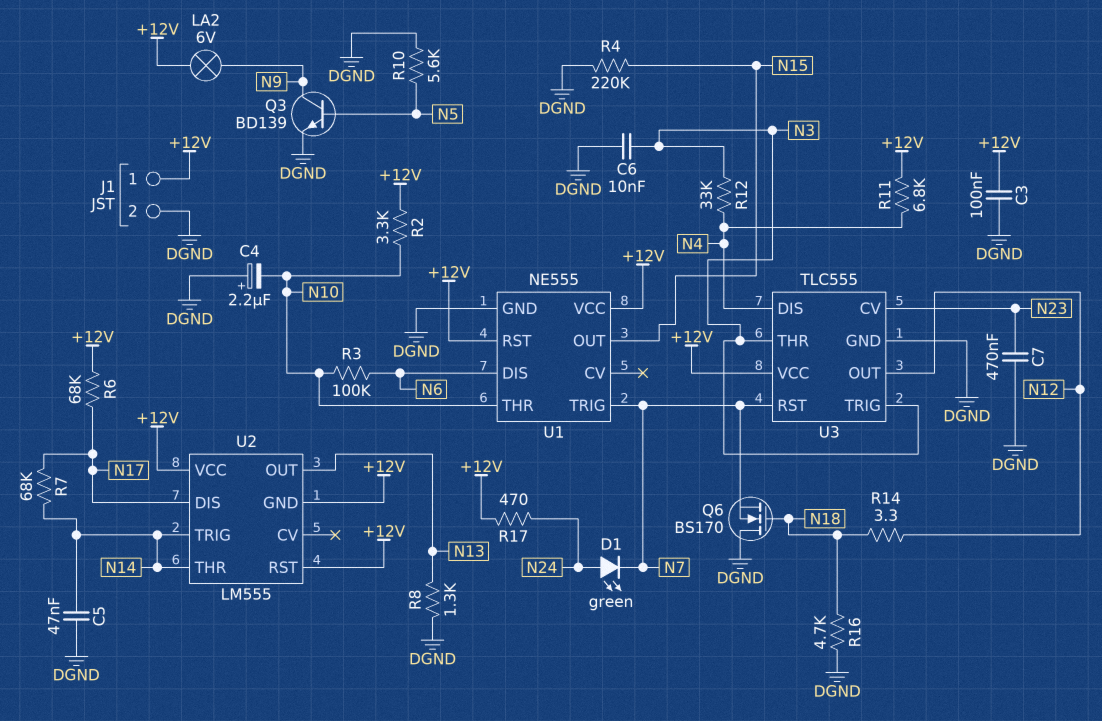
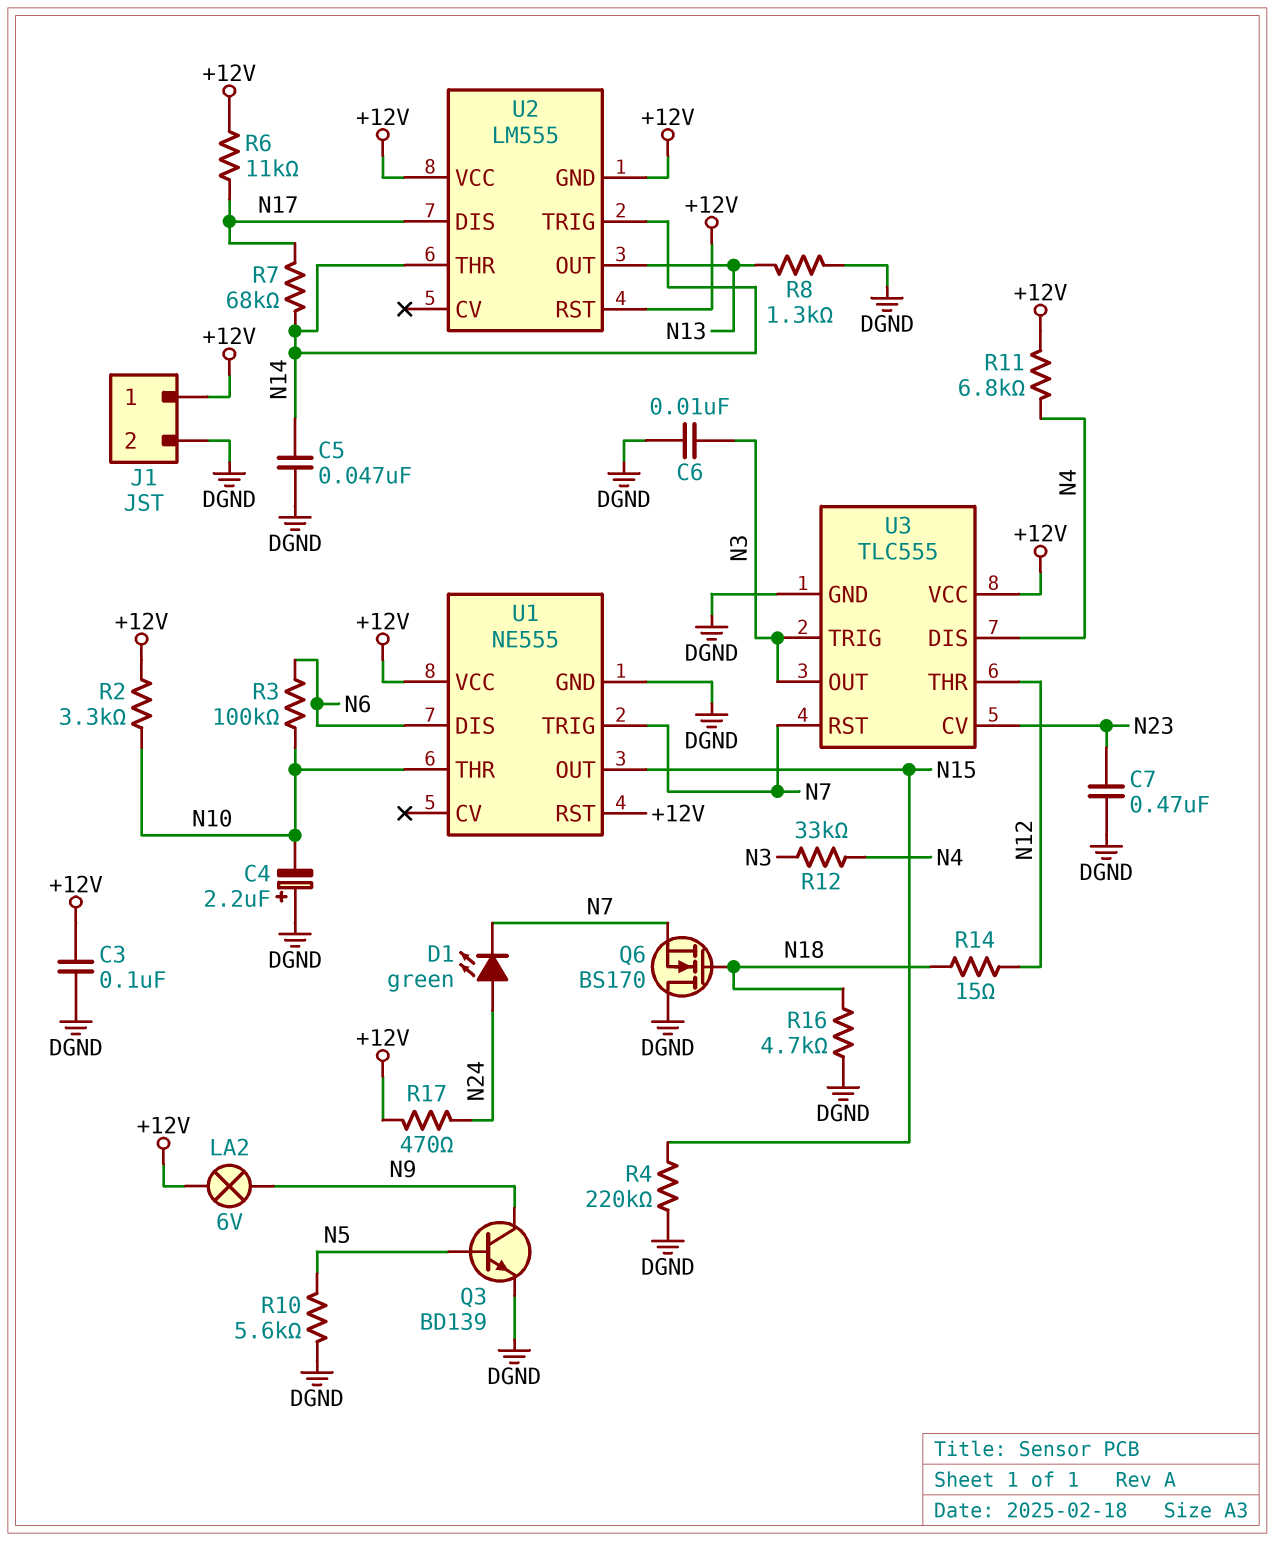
R6: 68k (+12V, N17) -> 11k (+12V, N17)
R14: 3.3 (N12, N18) -> 15 (N12, N18)
U3 pin OUT: N12 -> N3
U3 pin THR: N3 -> N12

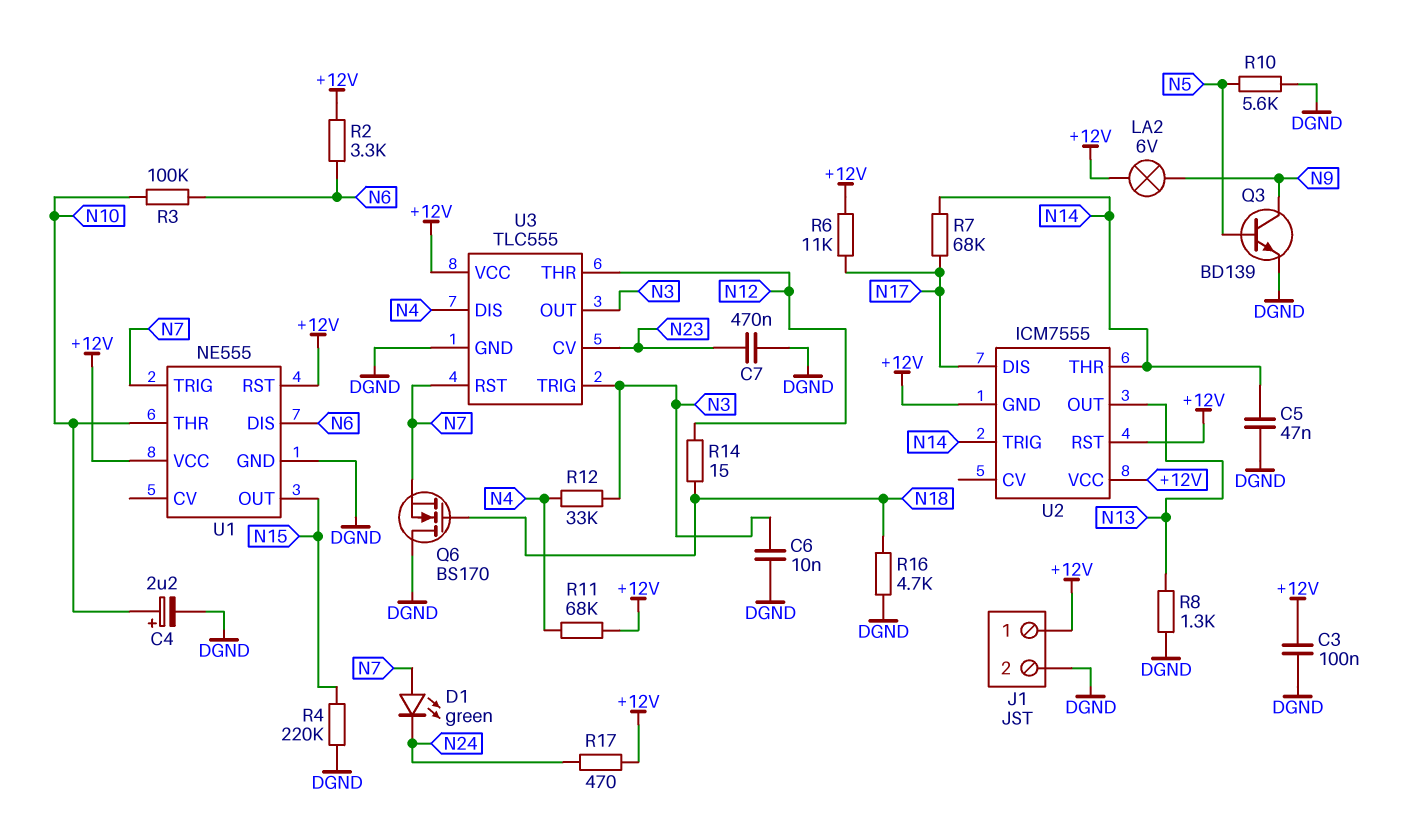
C4: 2.2uF (plus DGND, minus N10) -> 2.2uF (plus N10, minus DGND)
D1: LED green (A N24, K N7) -> LED green (A N7, K N24)
R2: 3.3k (+12V, N10) -> 3.3k (+12V, N6)
R11: 6.8k (+12V, N4) -> 68k (+12V, N4)
U2: LM555 -> ICM7555

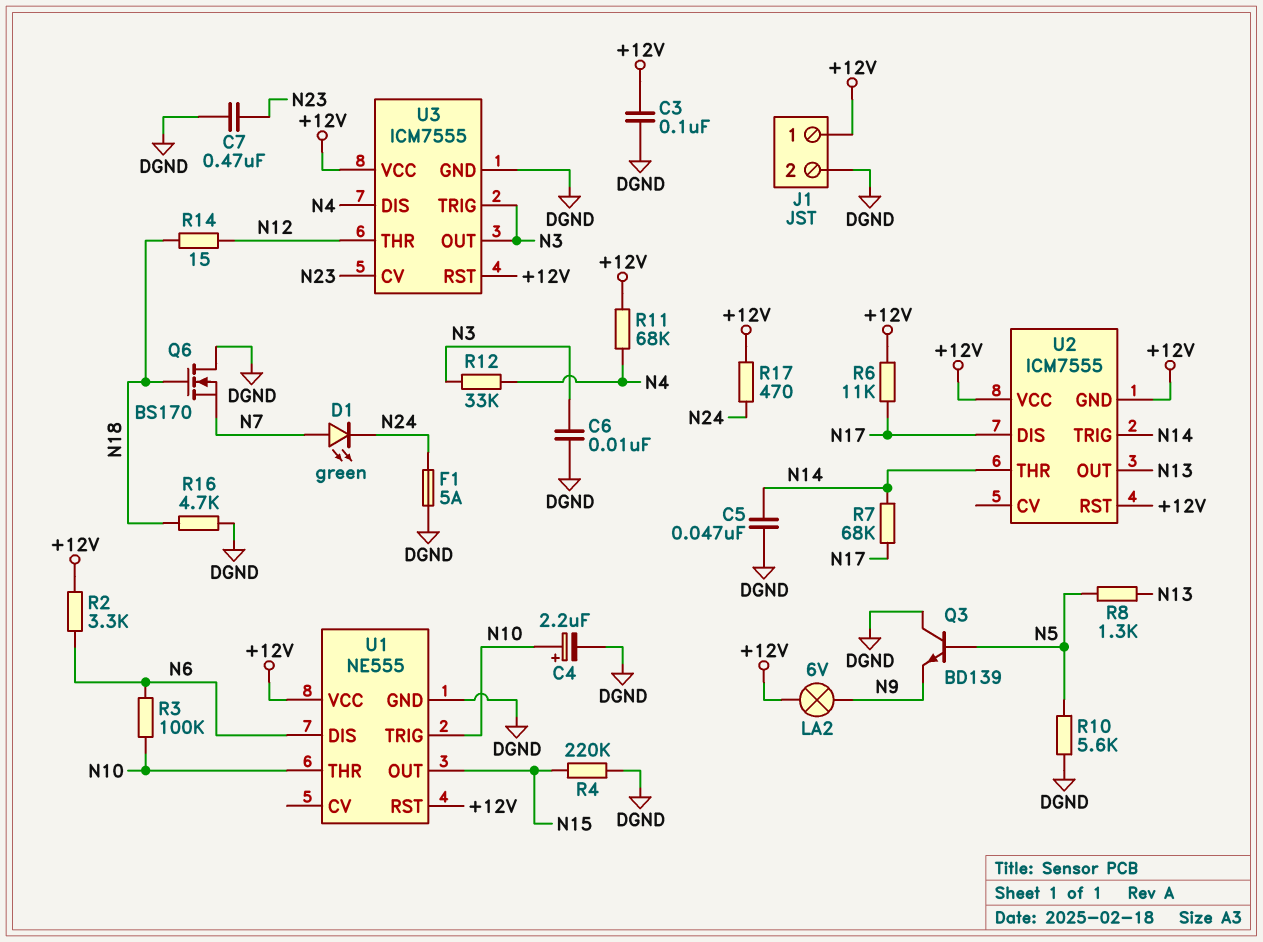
F1: none -> 5A (DGND, N24)
Q3: NPN BD139 (B N5, C N9, E DGND) -> NPN BD139 (B N5, C DGND, E N9)
R8: 1.3k (DGND, N13) -> 1.3k (N5, N13)
U1 pin TRIG: N7 -> N10
U3: TLC555 -> ICM7555
U3 pin RST: N7 -> +12V

